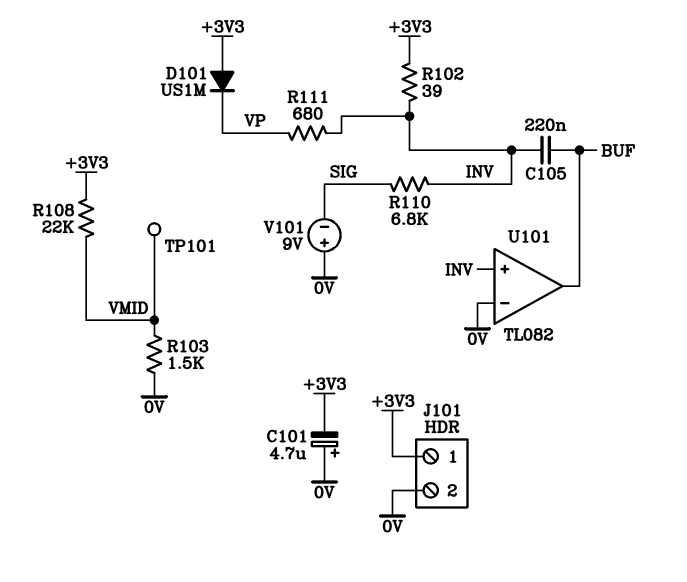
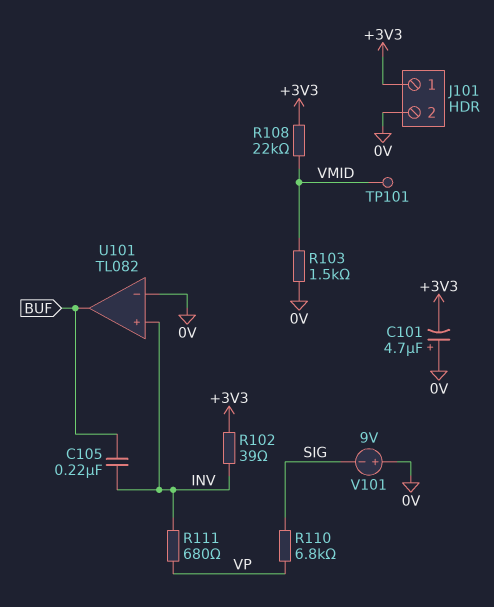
D101: diode US1M (A +3V3, K VP) -> none
R110: 6.8k (INV, SIG) -> 6.8k (SIG, VP)

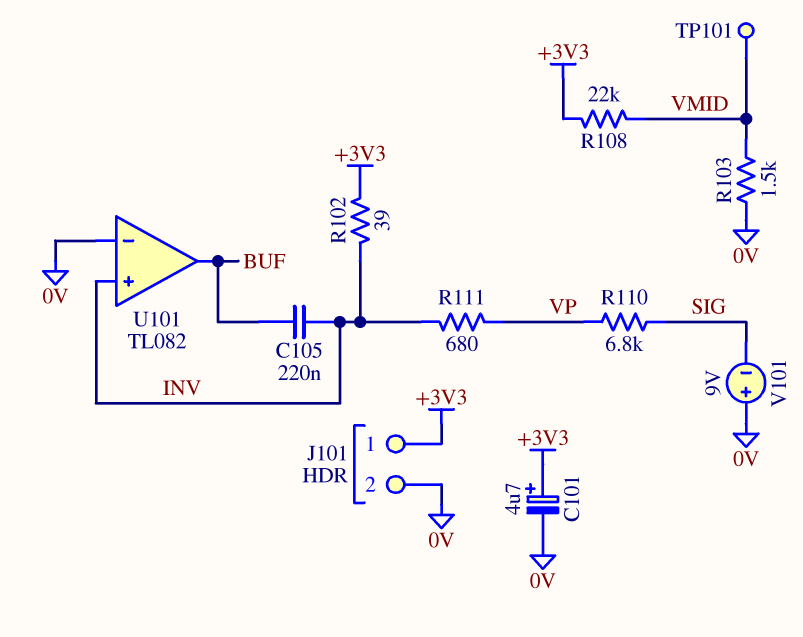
C101: 4.7uF (plus 0V, minus +3V3) -> 4.7uF (plus +3V3, minus 0V)

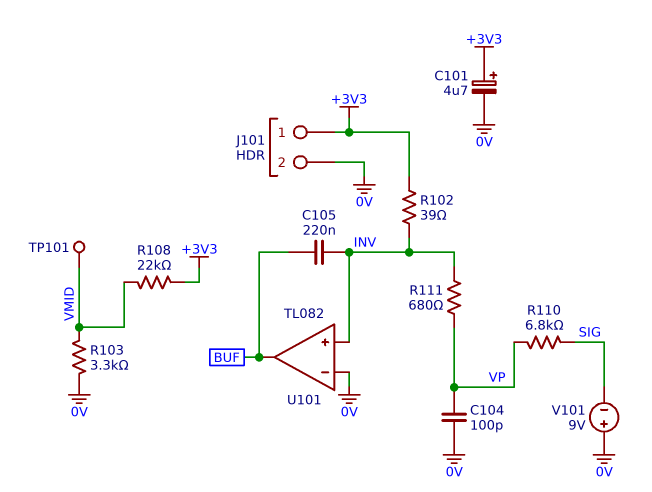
C104: none -> 100pF (0V, VP)
R103: 1.5k (0V, VMID) -> 3.3k (0V, VMID)

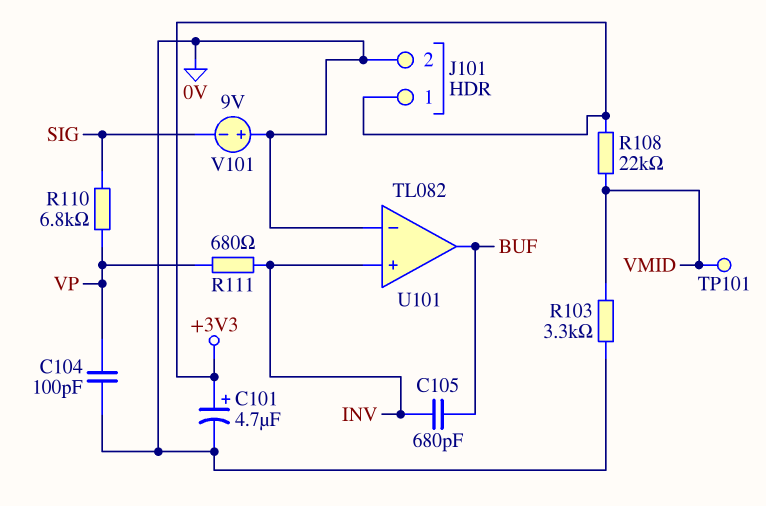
C105: 220nF (BUF, INV) -> 680pF (BUF, INV)
R102: 39 (+3V3, INV) -> none

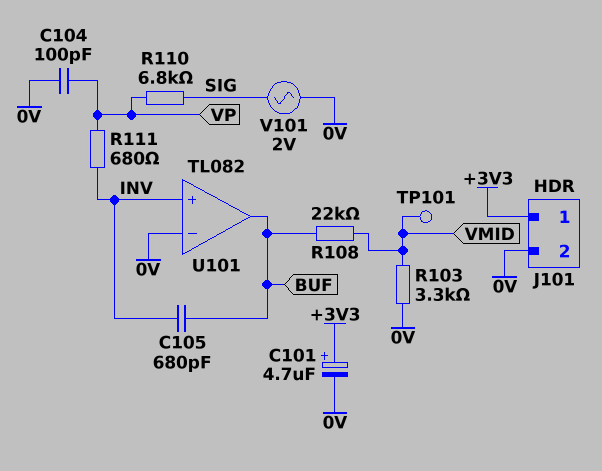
R108: 22k (+3V3, VMID) -> 22k (BUF, VMID)
V101: 9V (plus 0V, minus SIG) -> AC 2V (0V, SIG)

